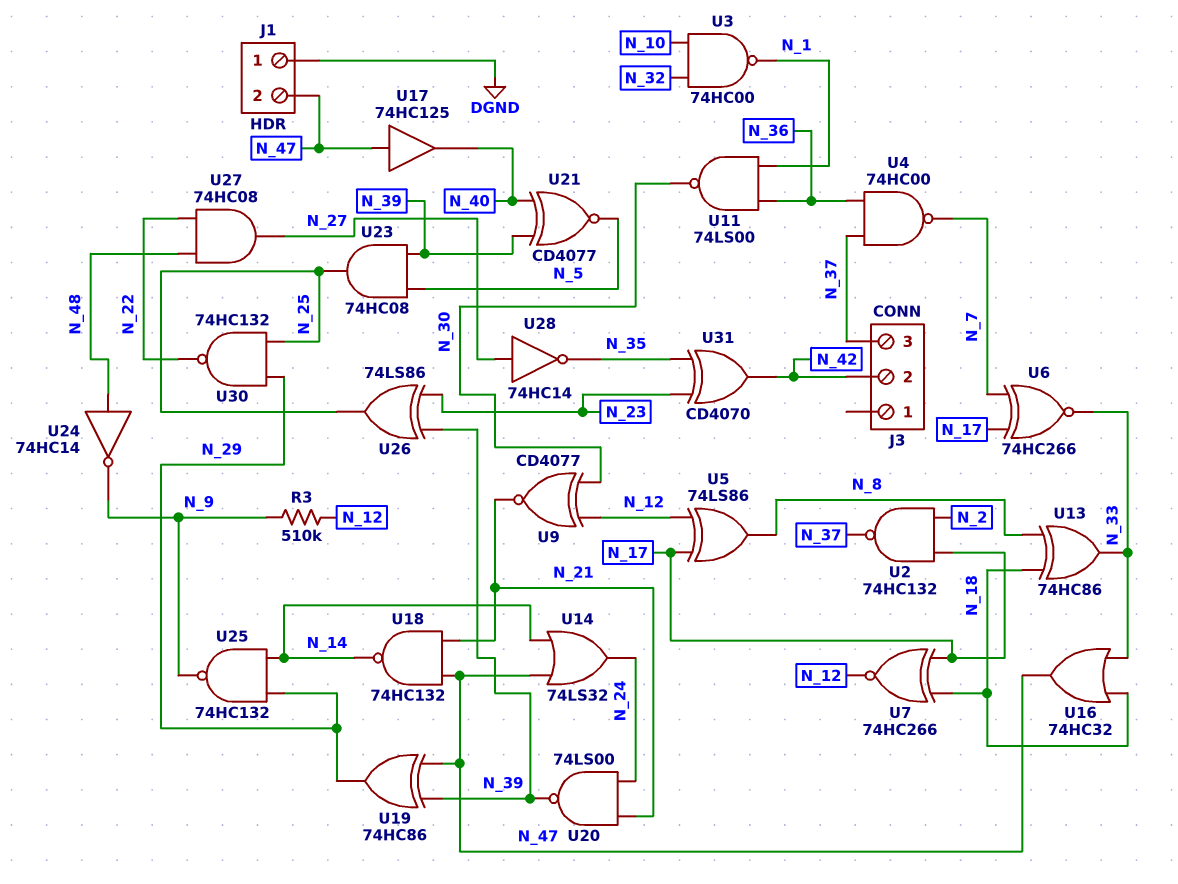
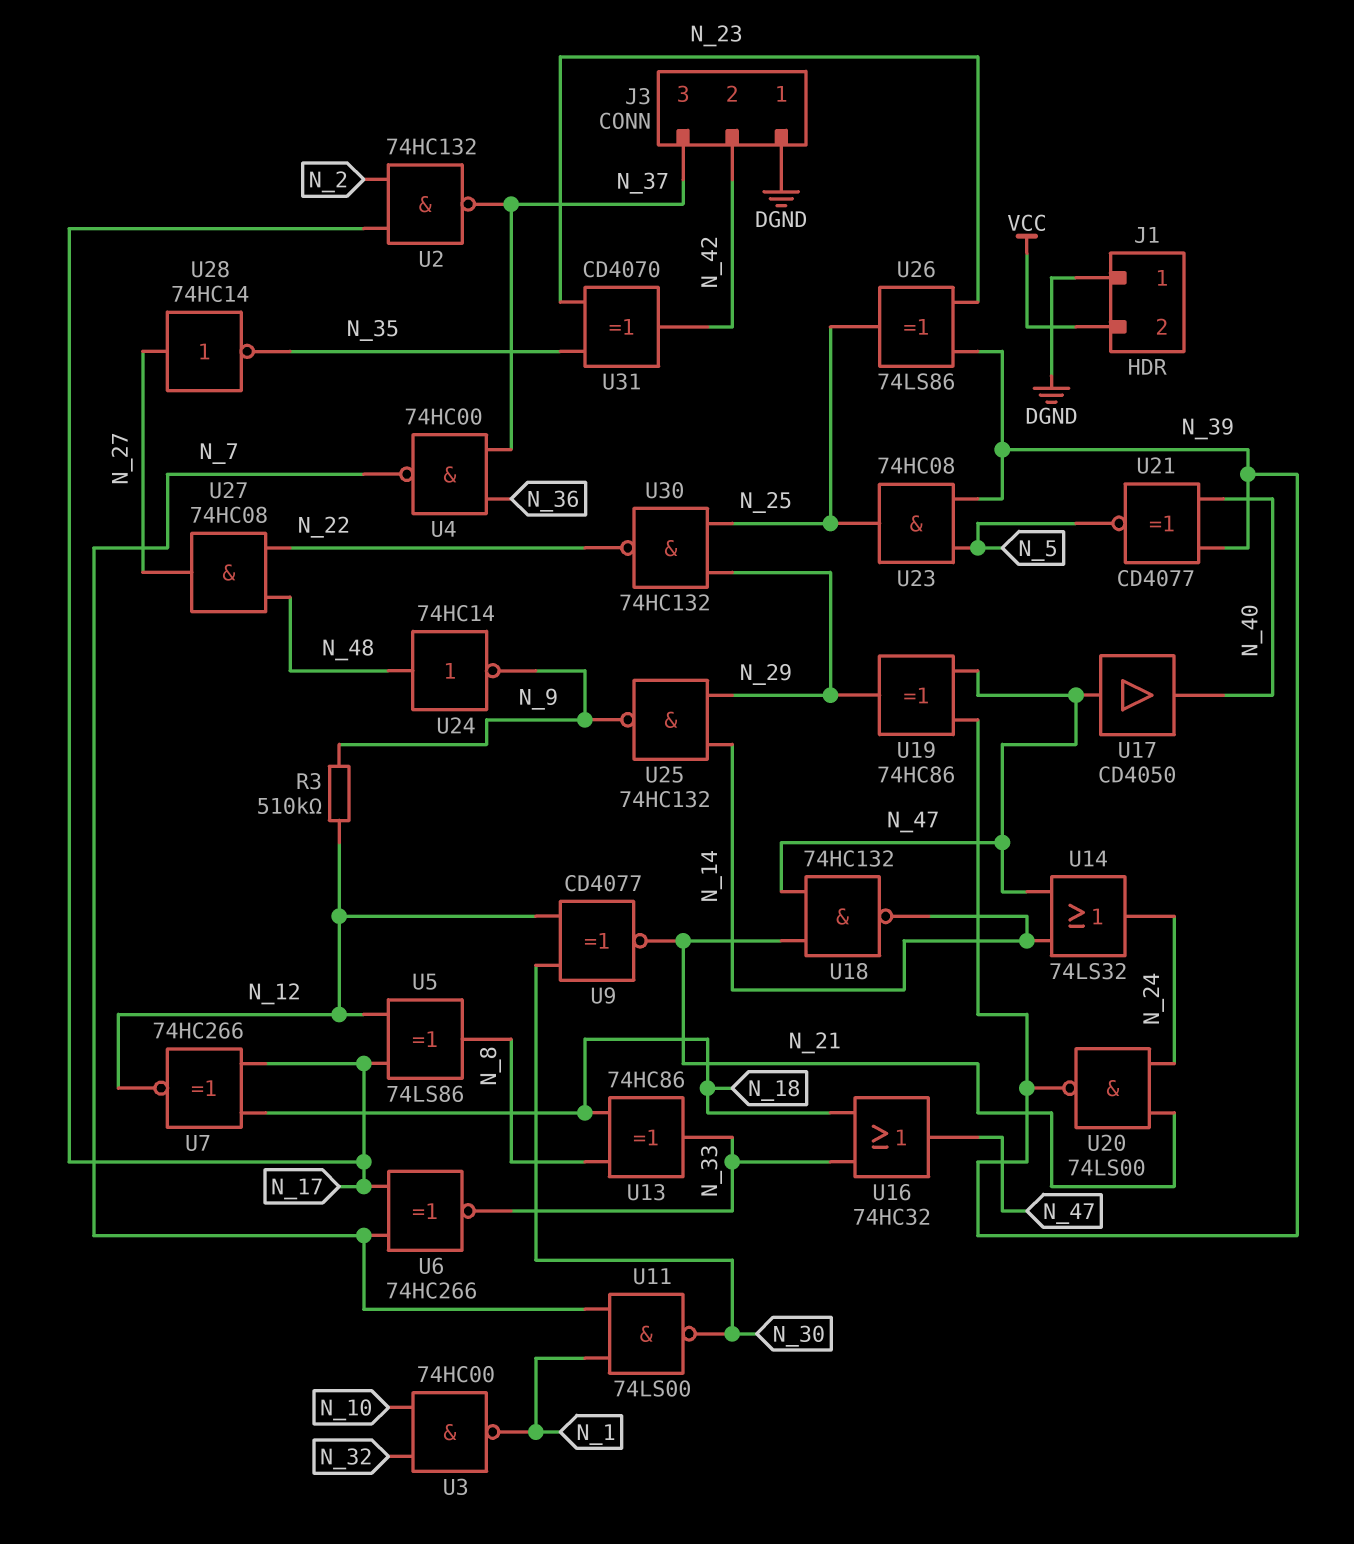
J1 pin 2: N_47 -> VCC
J3 pin 1: none -> DGND
U11: NAND 74LS00 (in N_1, in N_36, out N_30) -> NAND 74LS00 (in N_1, in N_7, out N_30)
U17: buffer 74HC125 (in N_47, out N_40) -> buffer CD4050 (in N_47, out N_40)

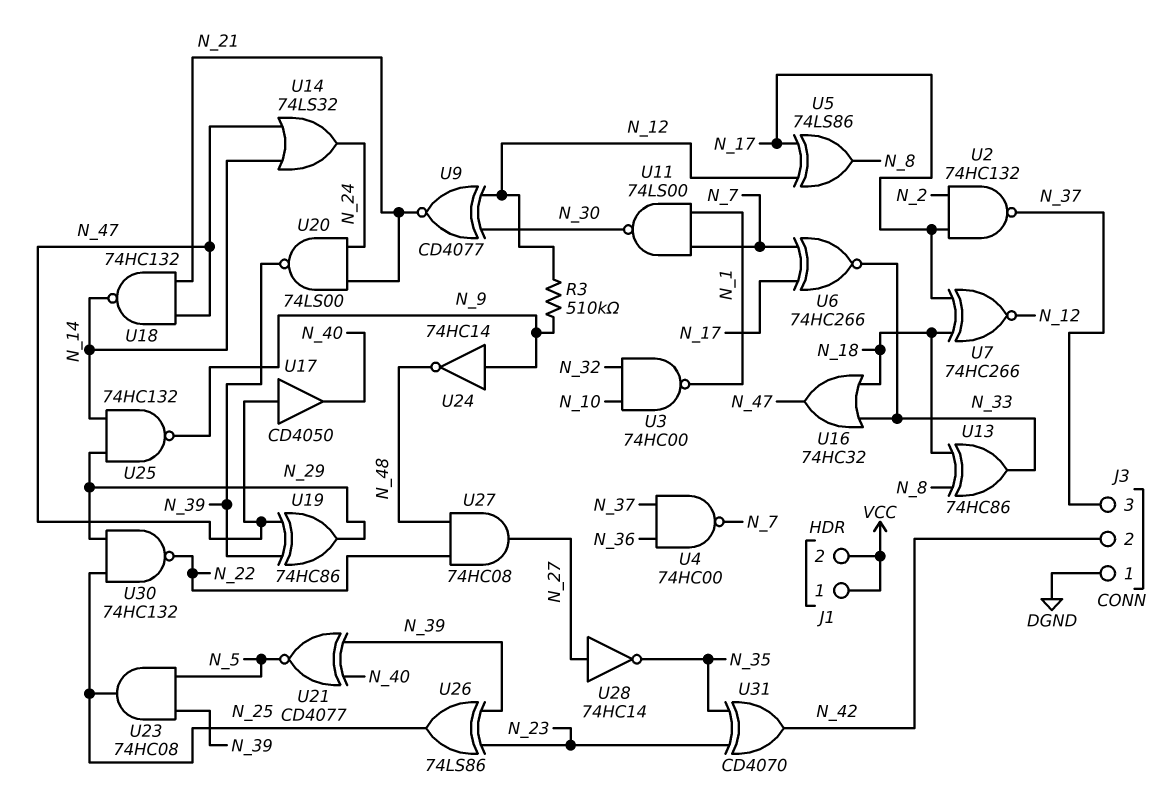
J1 pin 1: DGND -> VCC
U24: NOT 74HC14 (in N_48, out N_9) -> NOT 74HC14 (in N_9, out N_48)

